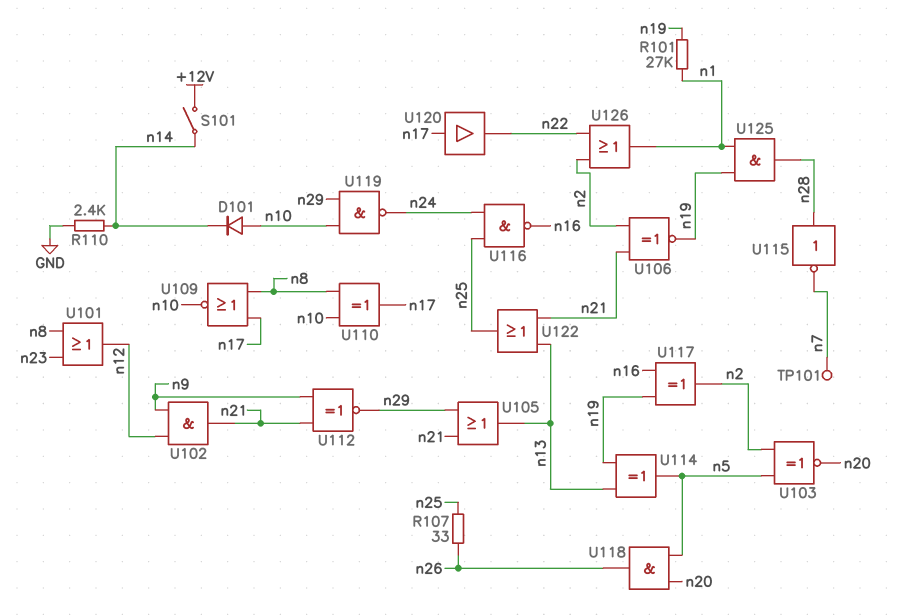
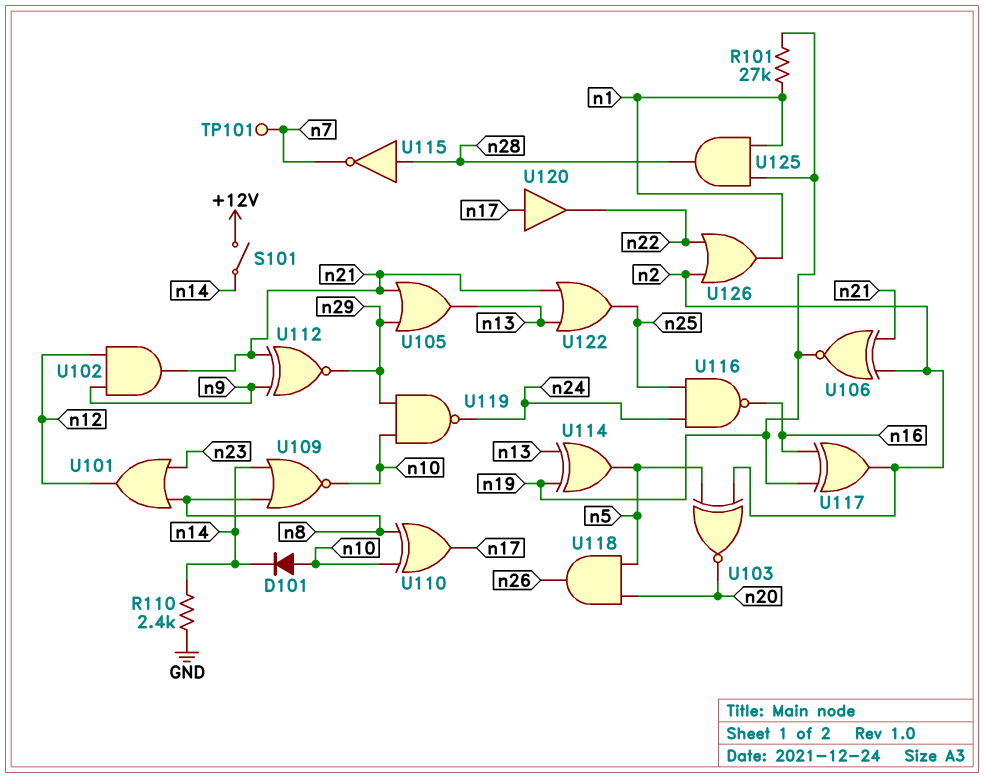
R107: 33 (n25, n26) -> none
U109: NOR (in n8, in n17, out n10) -> NOR (in n8, in n14, out n10)

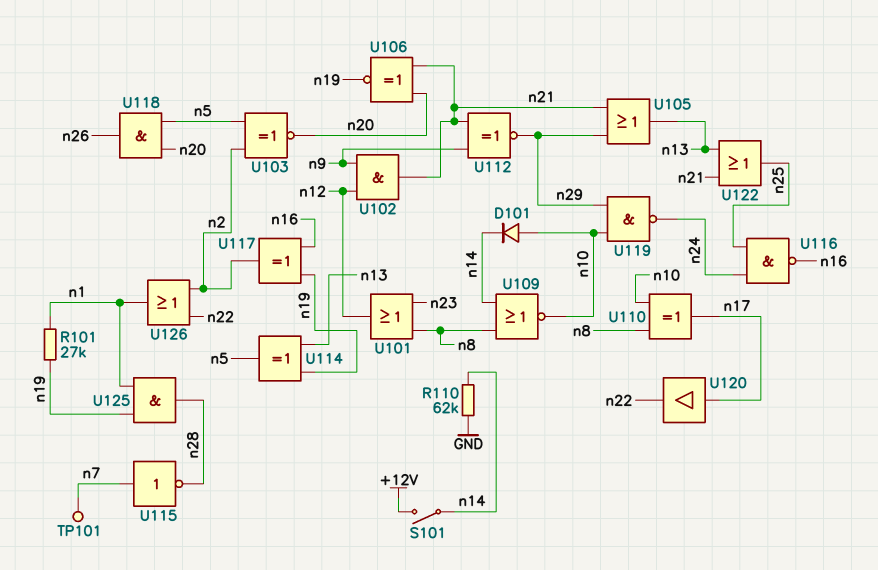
R110: 2.4k (GND, n14) -> 62k (GND, n14)
U106: XNOR (in n2, in n21, out n19) -> XNOR (in n20, in n21, out n19)
U115: NOT (in n28, out n7) -> NOT (in n7, out n28)

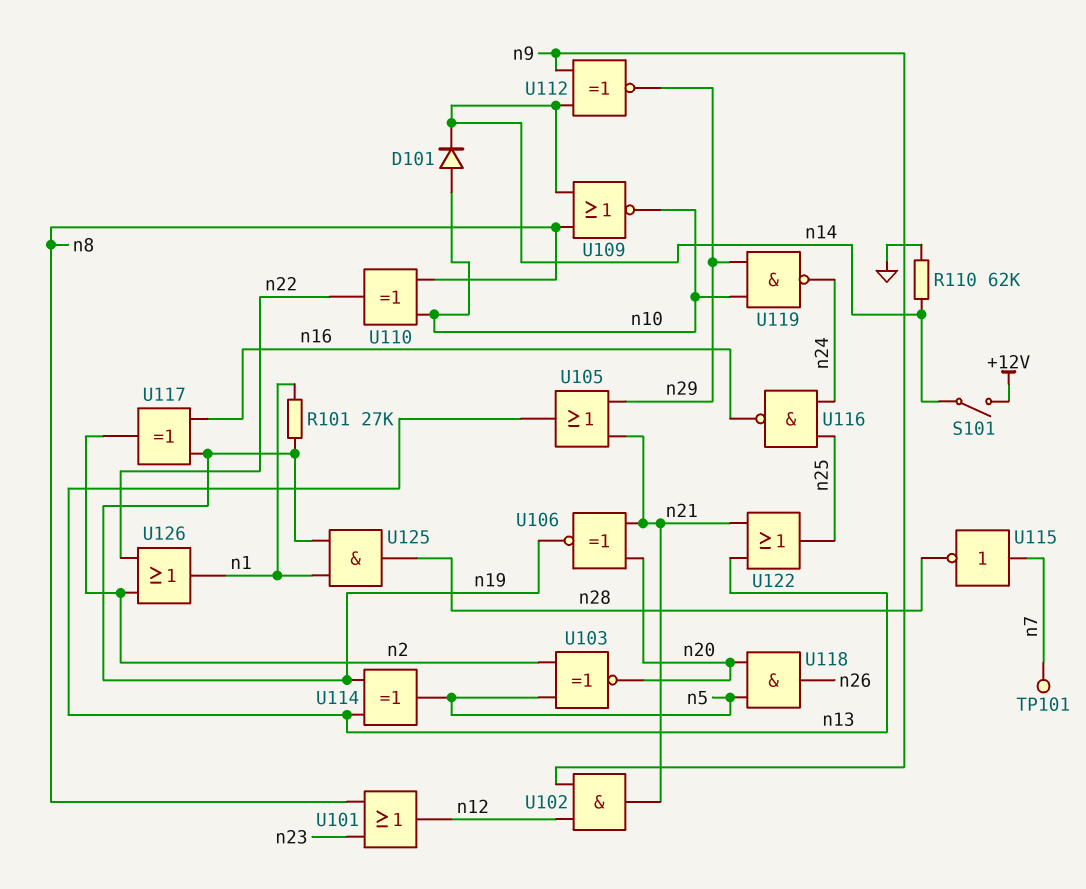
U110: XOR (in n8, in n10, out n17) -> XOR (in n8, in n10, out n22)
U112: XNOR (in n9, in n21, out n29) -> XNOR (in n9, in n14, out n29)
U120: buffer (in n17, out n22) -> none

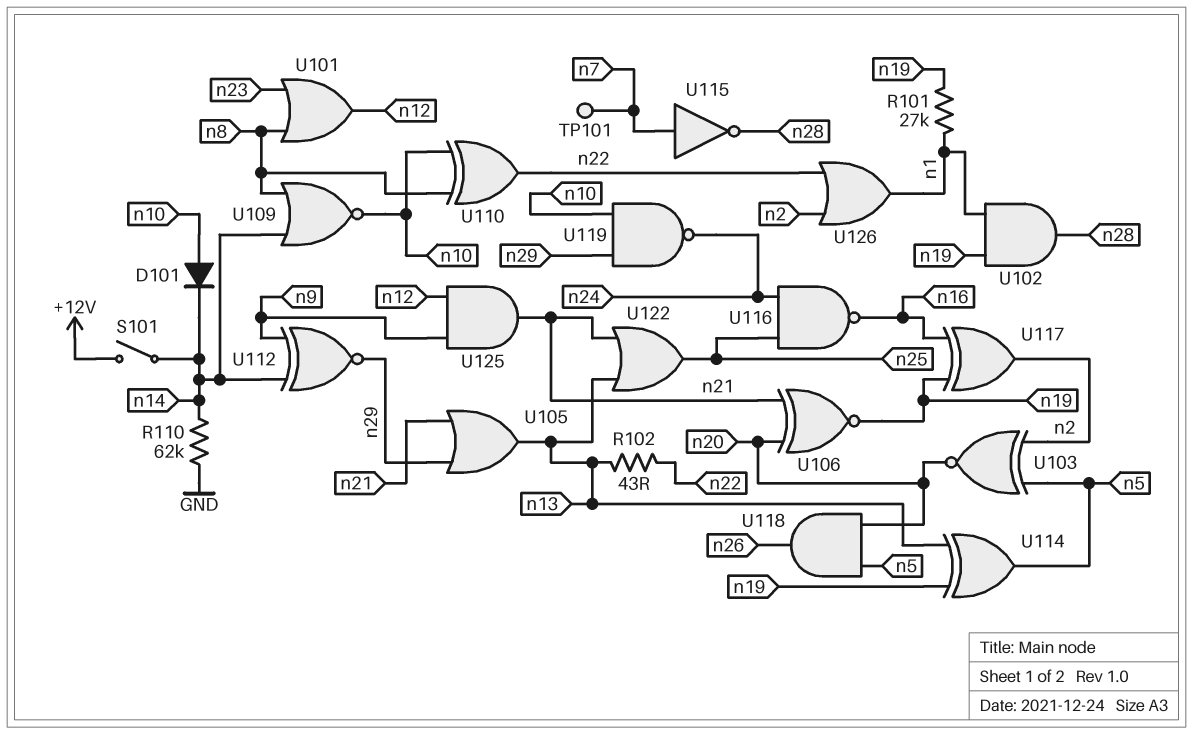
R102: none -> 43 (n13, n22)
U102: AND (in n9, in n12, out n21) -> AND (in n1, in n19, out n28)
U125: AND (in n1, in n19, out n28) -> AND (in n9, in n12, out n21)

